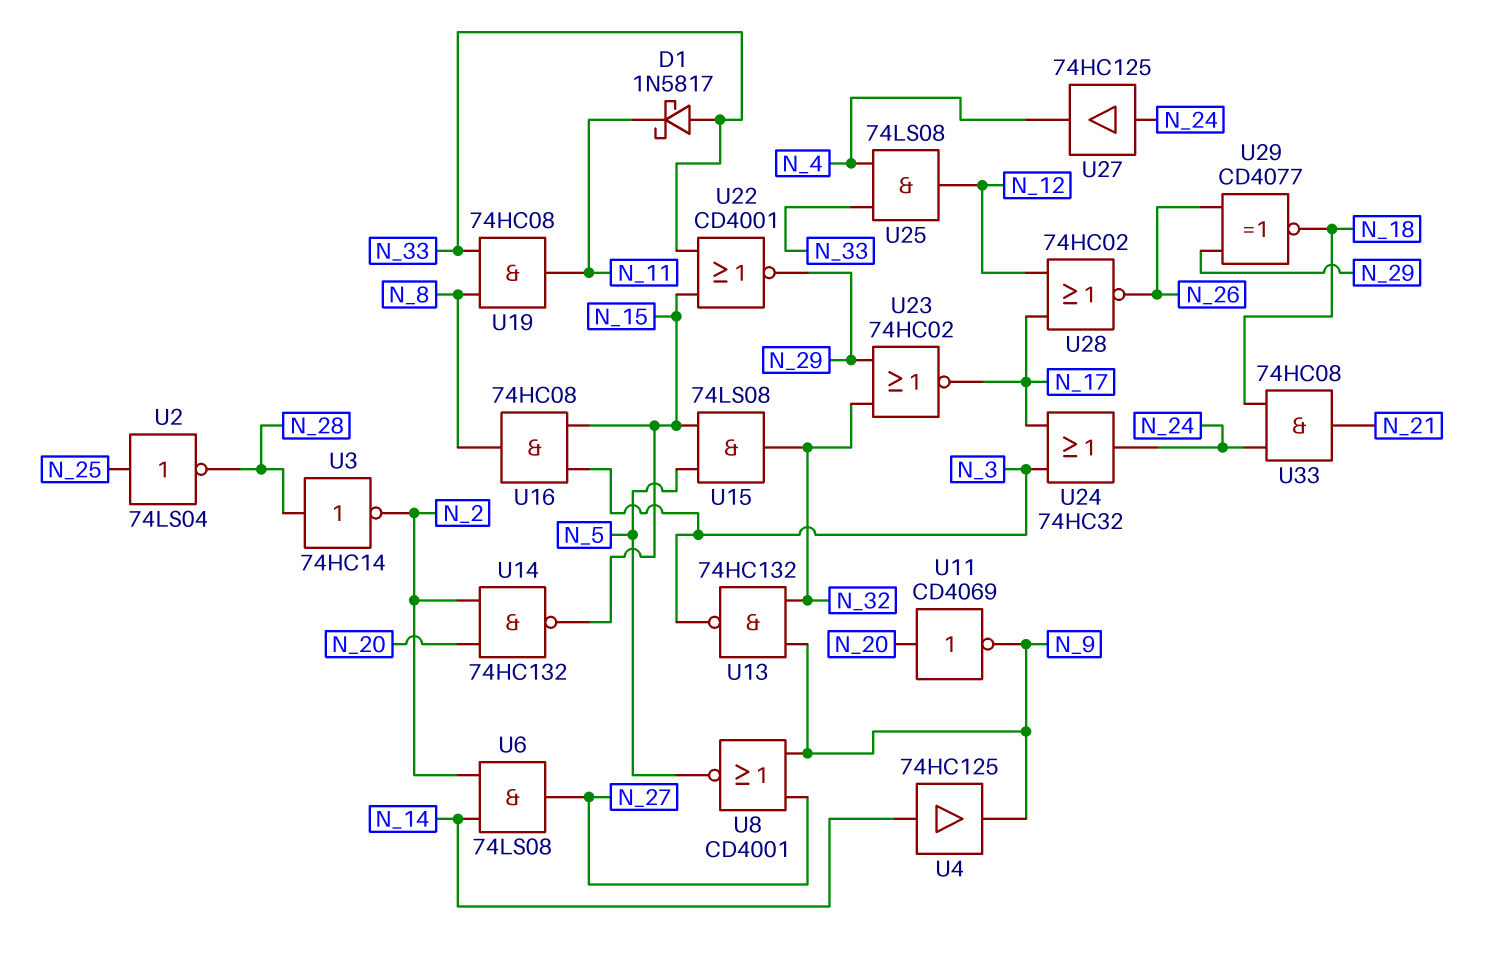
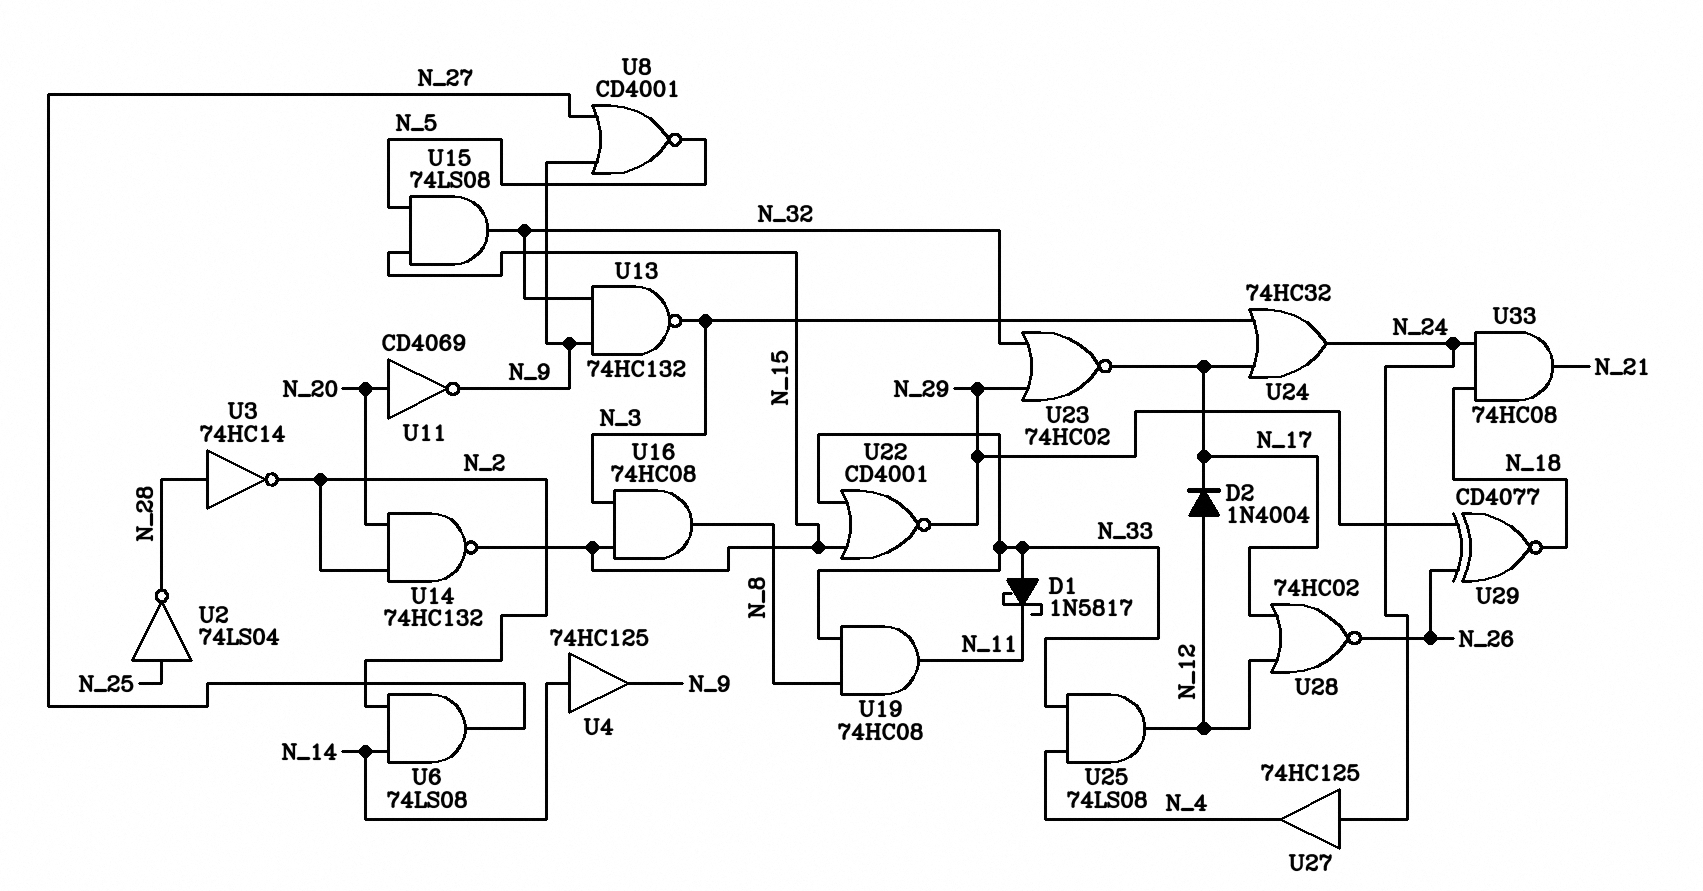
D2: none -> diode 1N4004 (A N_12, K N_17)

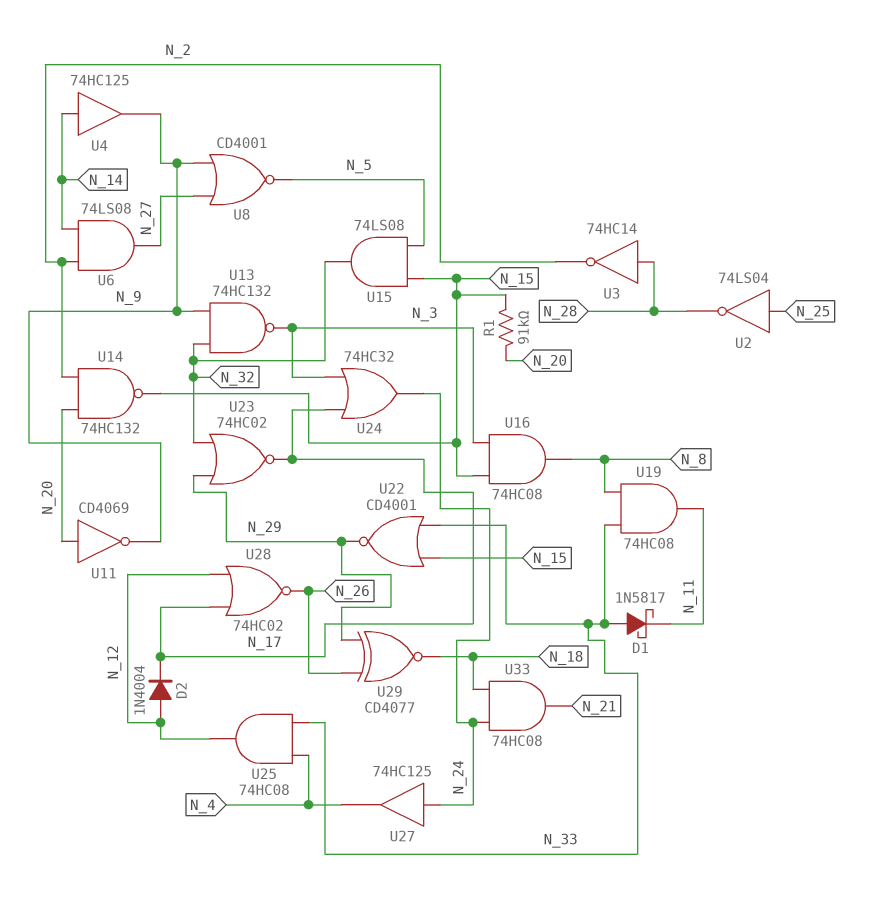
R1: none -> 91k (N_15, N_20)
U25: AND 74LS08 (in N_4, in N_33, out N_12) -> AND 74HC08 (in N_4, in N_33, out N_12)

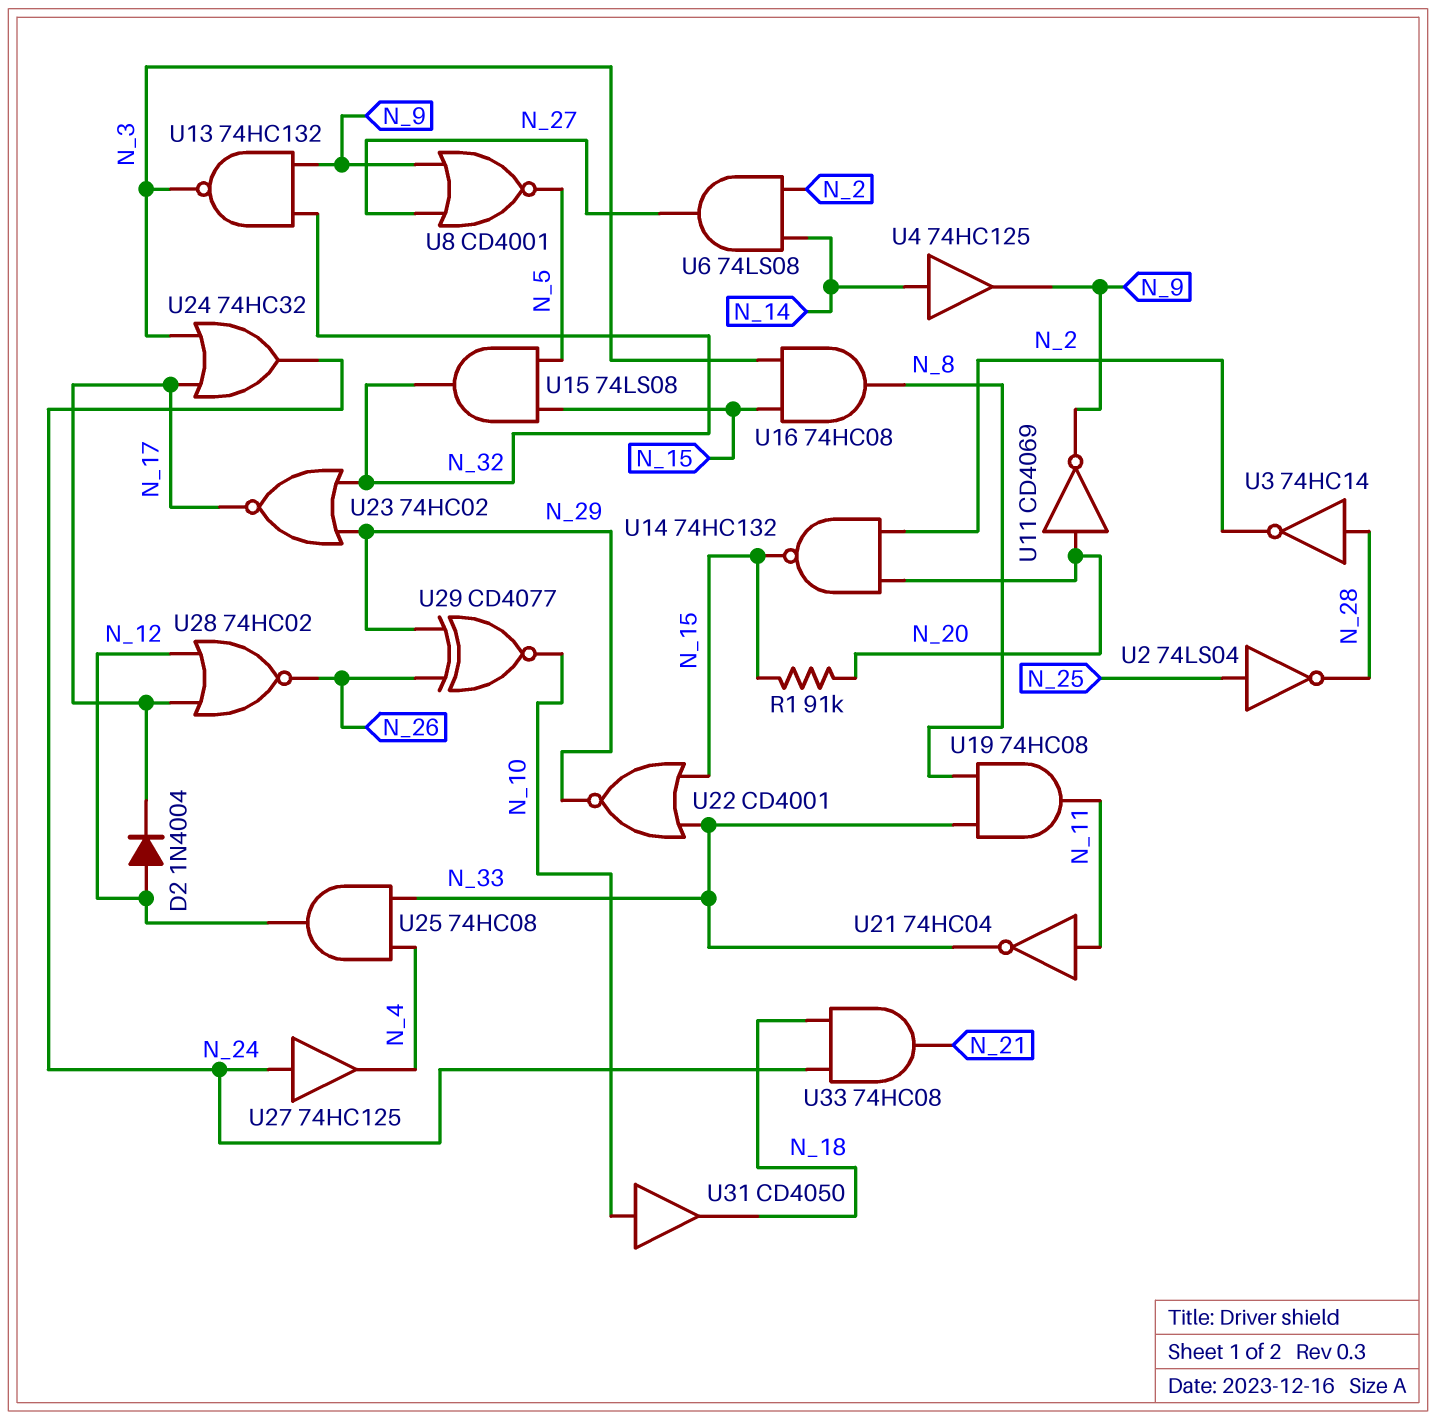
D1: schottky 1N5817 (A N_33, K N_11) -> none
U21: none -> NOT 74HC04 (in N_11, out N_33)
U29: XNOR CD4077 (in N_26, in N_29, out N_18) -> XNOR CD4077 (in N_26, in N_29, out N_10)
U31: none -> buffer CD4050 (in N_10, out N_18)

